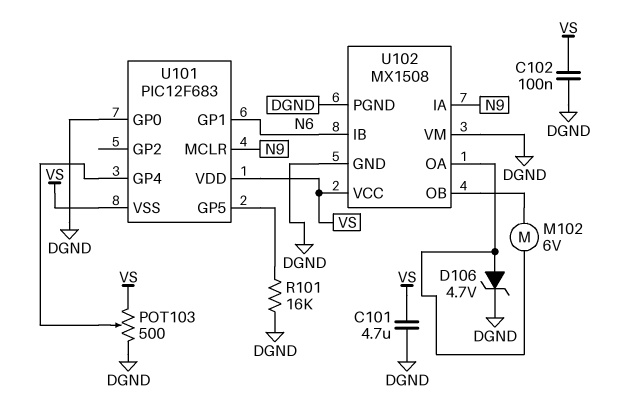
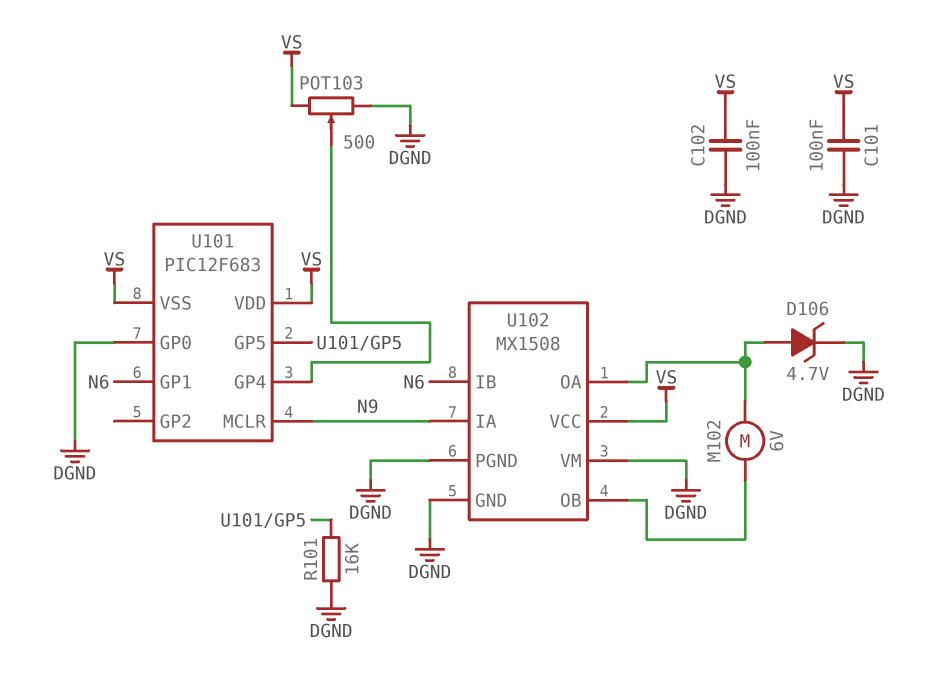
C101: 4.7uF (DGND, VS) -> 100nF (DGND, VS)

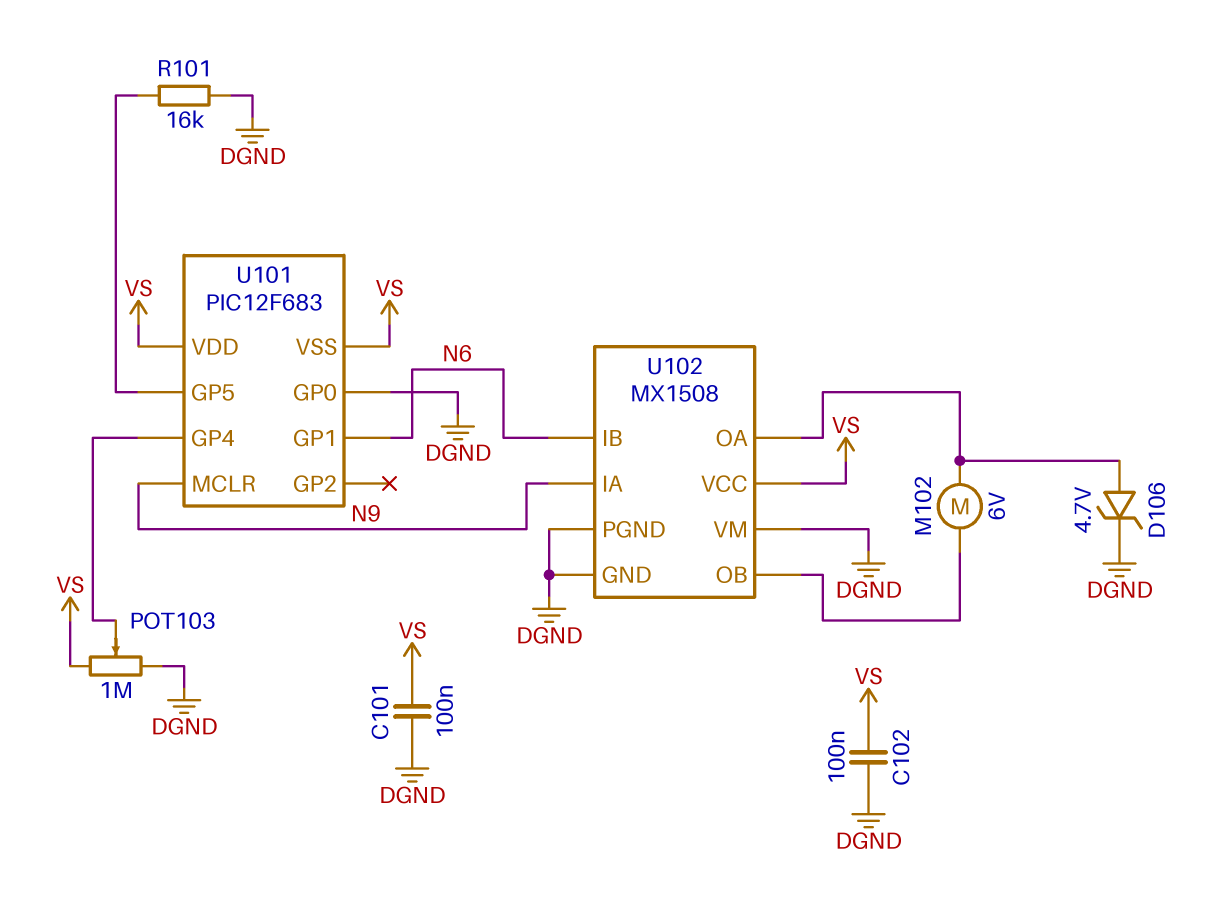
POT103: 500 (DGND, VS, wiper U101/GP4) -> 1M (DGND, VS, wiper U101/GP4)

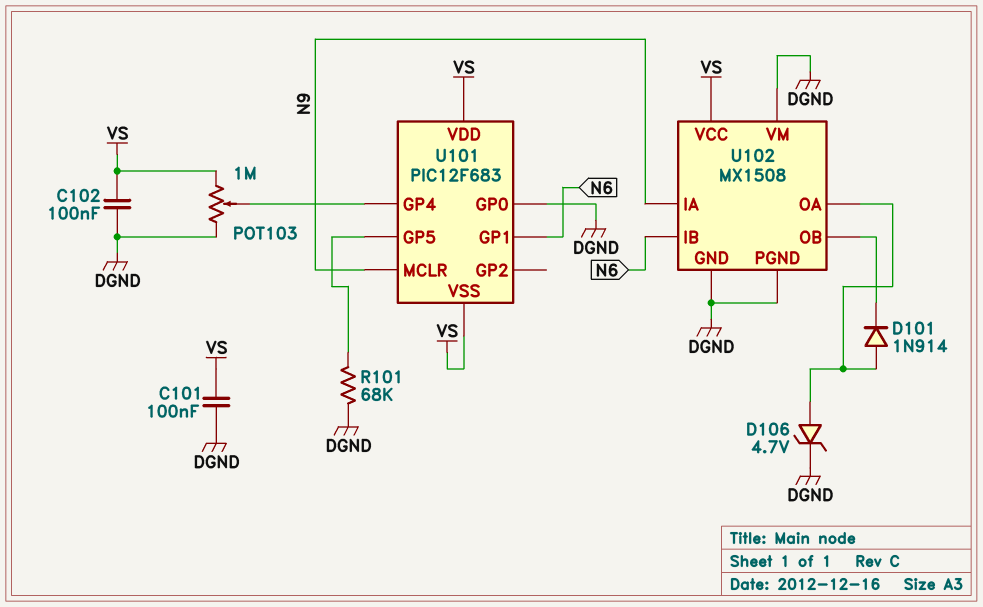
D101: none -> diode 1N914 (A U102/OA, K U102/OB)
M102: motor 6V (U102/OA, U102/OB) -> none
R101: 16k (DGND, U101/GP5) -> 68k (DGND, U101/GP5)

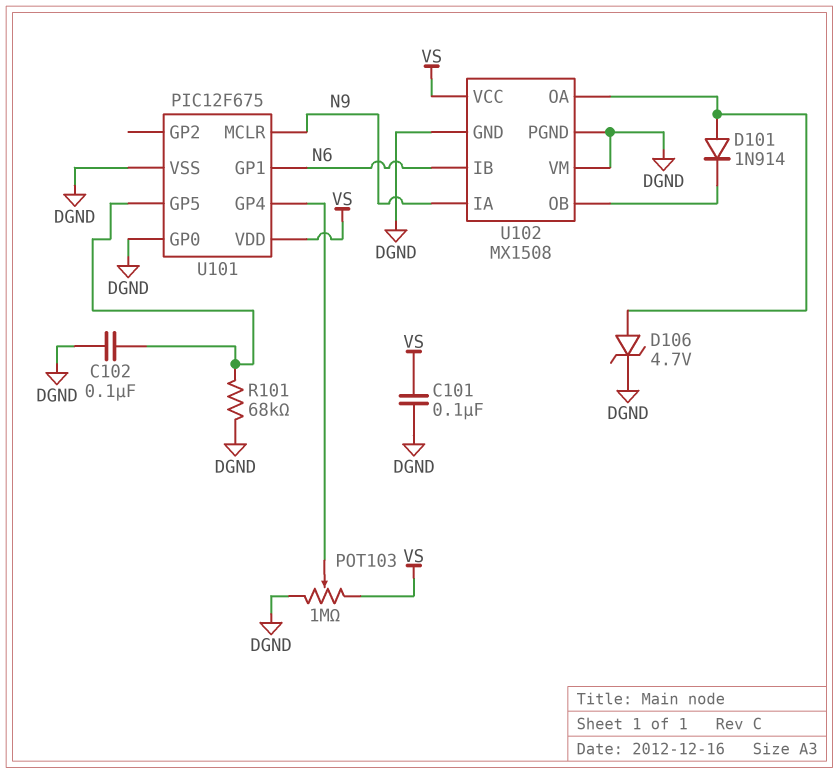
C102: 100nF (DGND, VS) -> 100nF (DGND, U101/GP5)
U101: PIC12F683 -> PIC12F675
U101 pin VSS: VS -> DGND

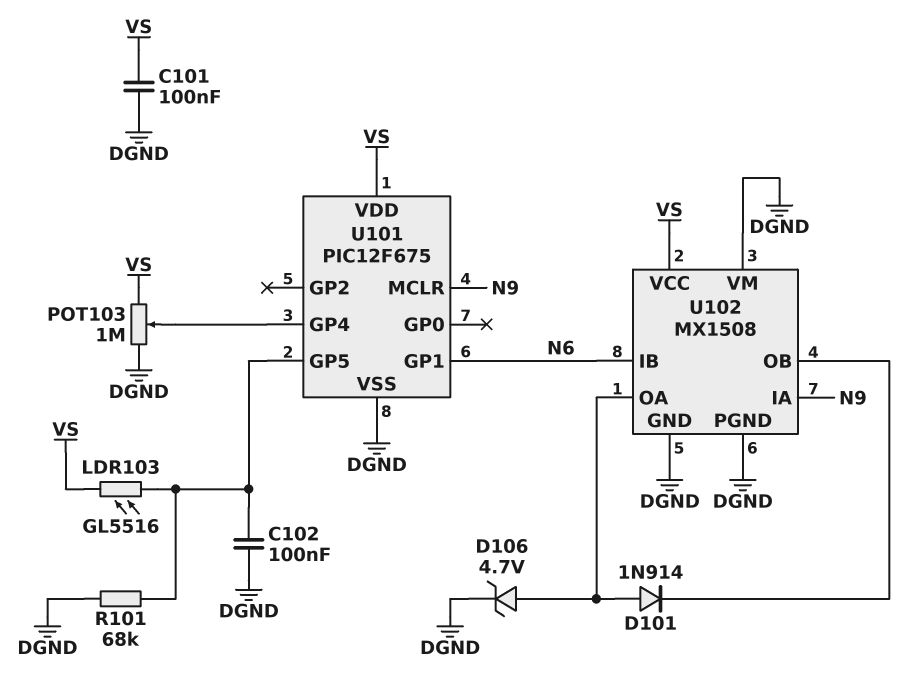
LDR103: none -> GL5516 (U101/GP5, VS)
U101 pin GP0: DGND -> none

